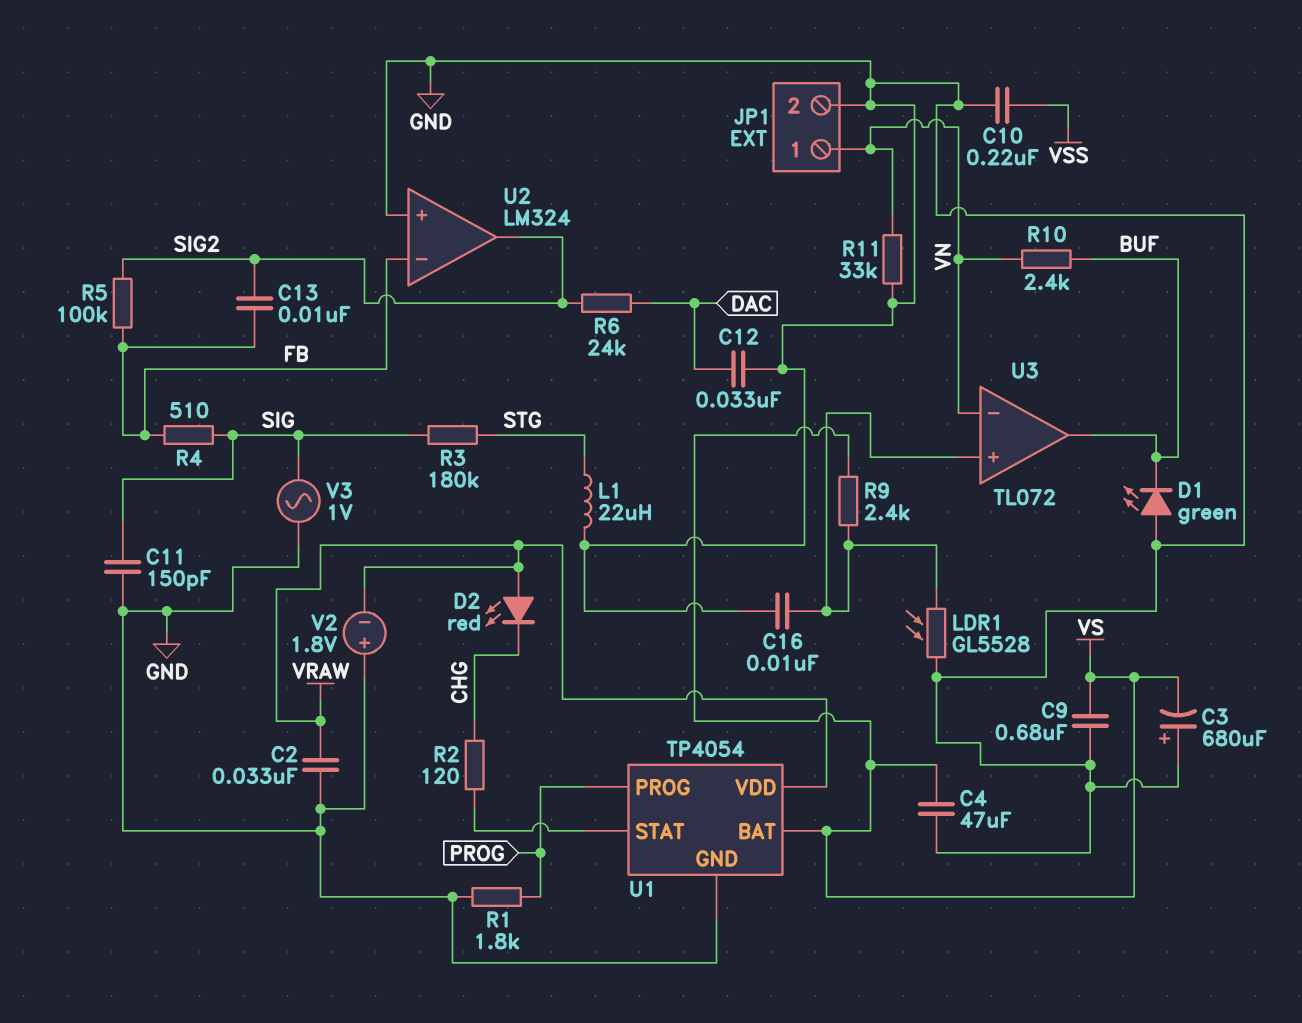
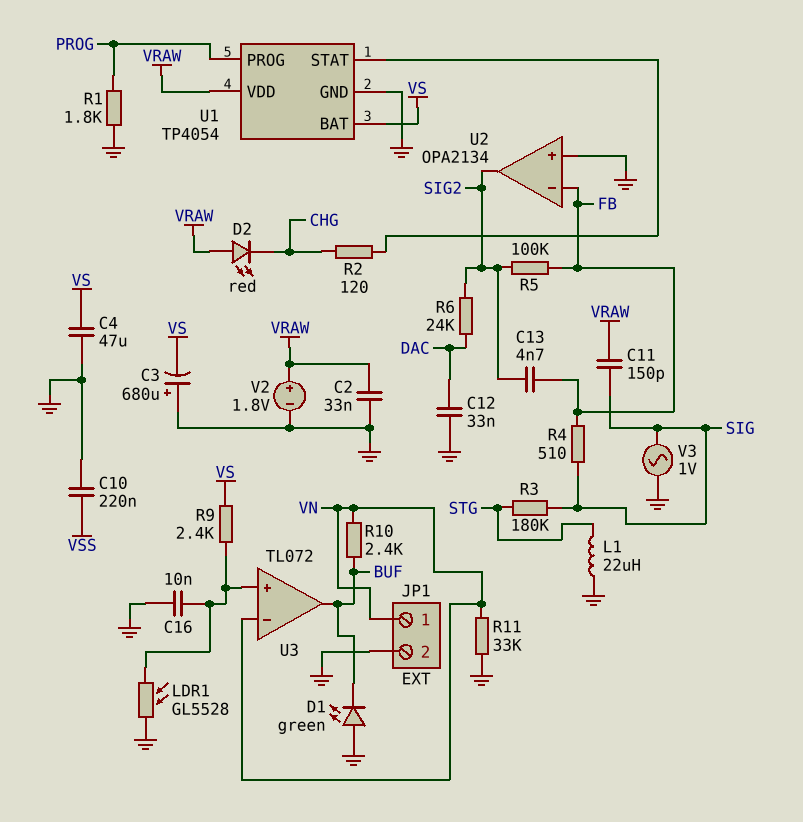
C9: 680nF (GND, VS) -> none
C11: 150pF (GND, SIG) -> 150pF (SIG, VRAW)
C13: 10nF (FB, SIG2) -> 4.7nF (FB, SIG2)
U2: LM324 -> OPA2134
V2: 1.8V (plus GND, minus VRAW) -> 1.8V (plus VRAW, minus GND)

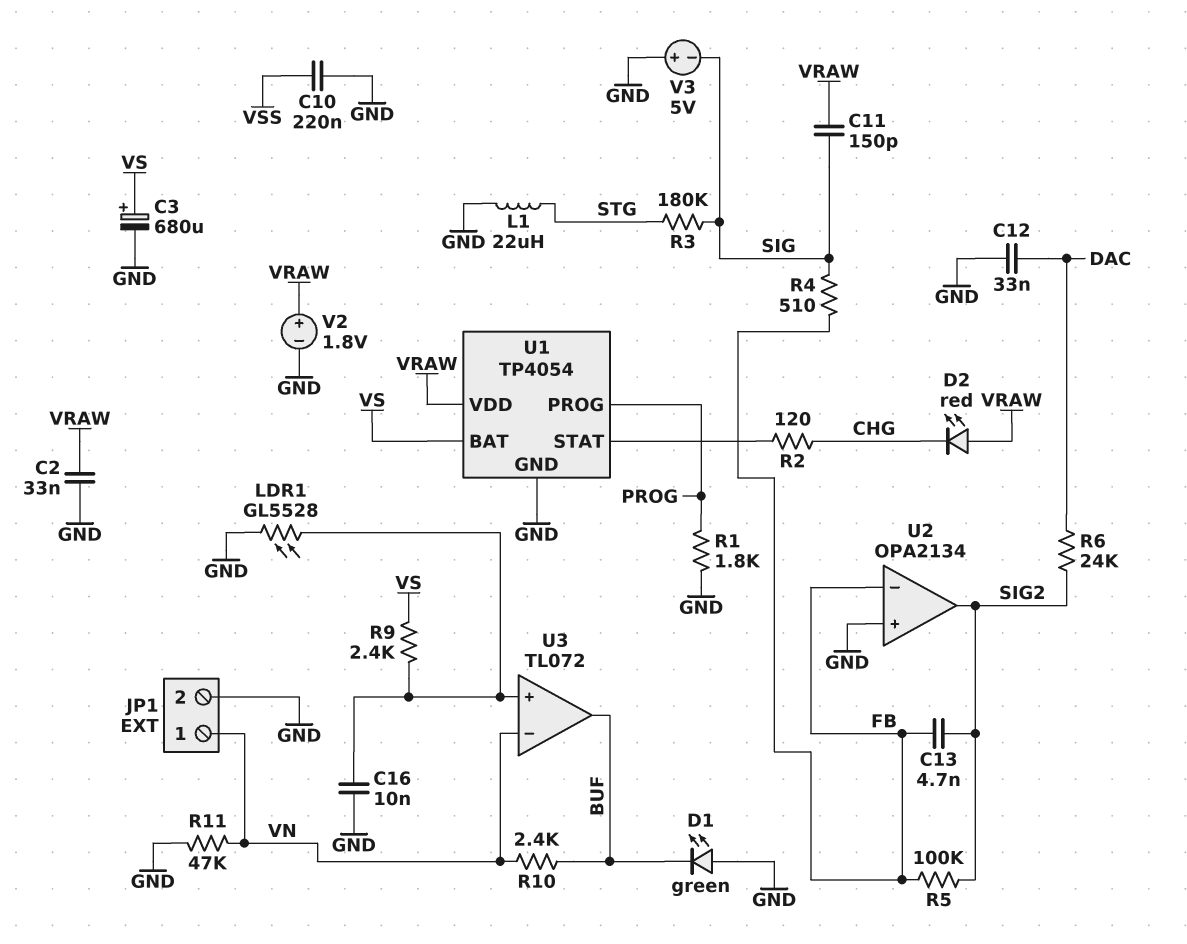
C3: 680uF (plus GND, minus VS) -> 680uF (plus VS, minus GND)
C4: 47uF (GND, VS) -> none
R11: 33k (GND, VN) -> 47k (GND, VN)
V3: AC 1V (GND, SIG) -> 5V (plus GND, minus SIG)

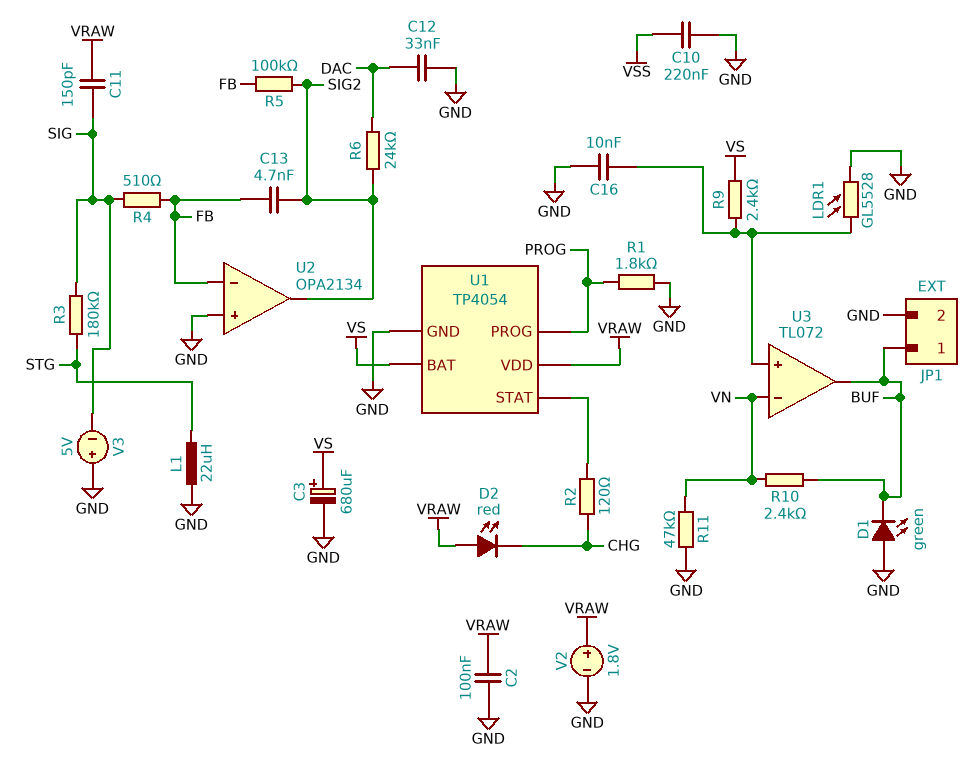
C2: 33nF (GND, VRAW) -> 100nF (GND, VRAW)
JP1 pin 1: VN -> BUF

